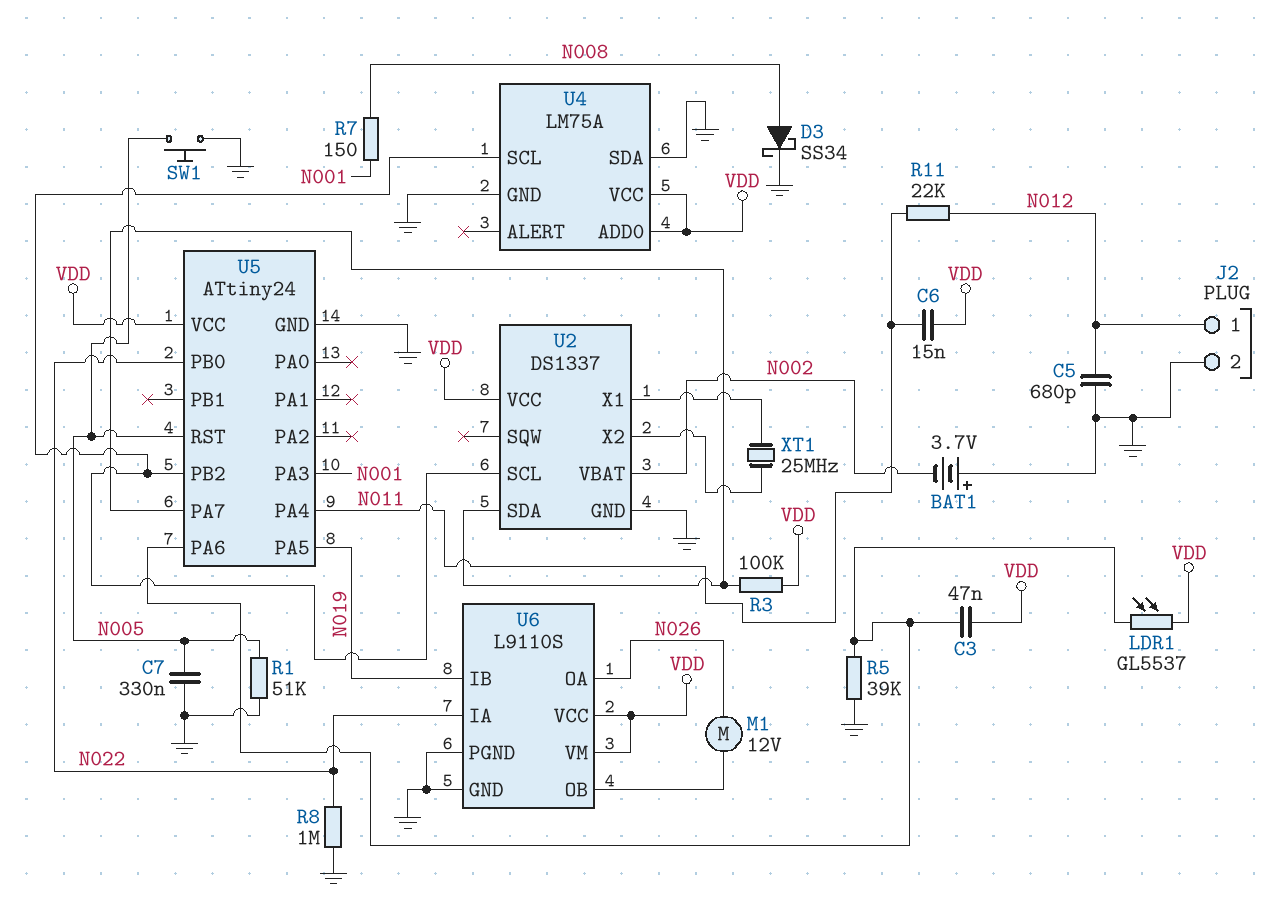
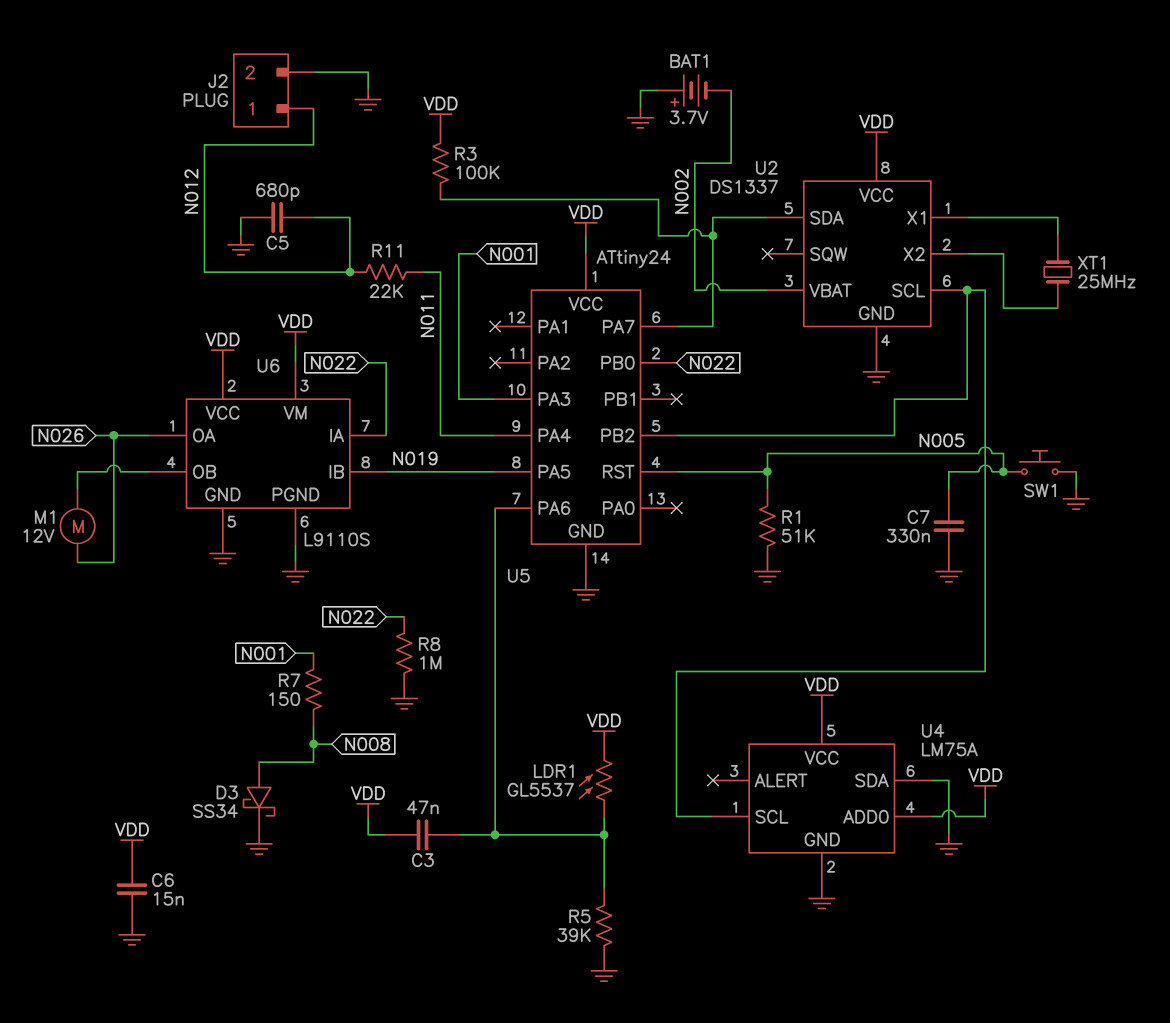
C6: 15nF (N011, VDD) -> 15nF (GND, VDD)

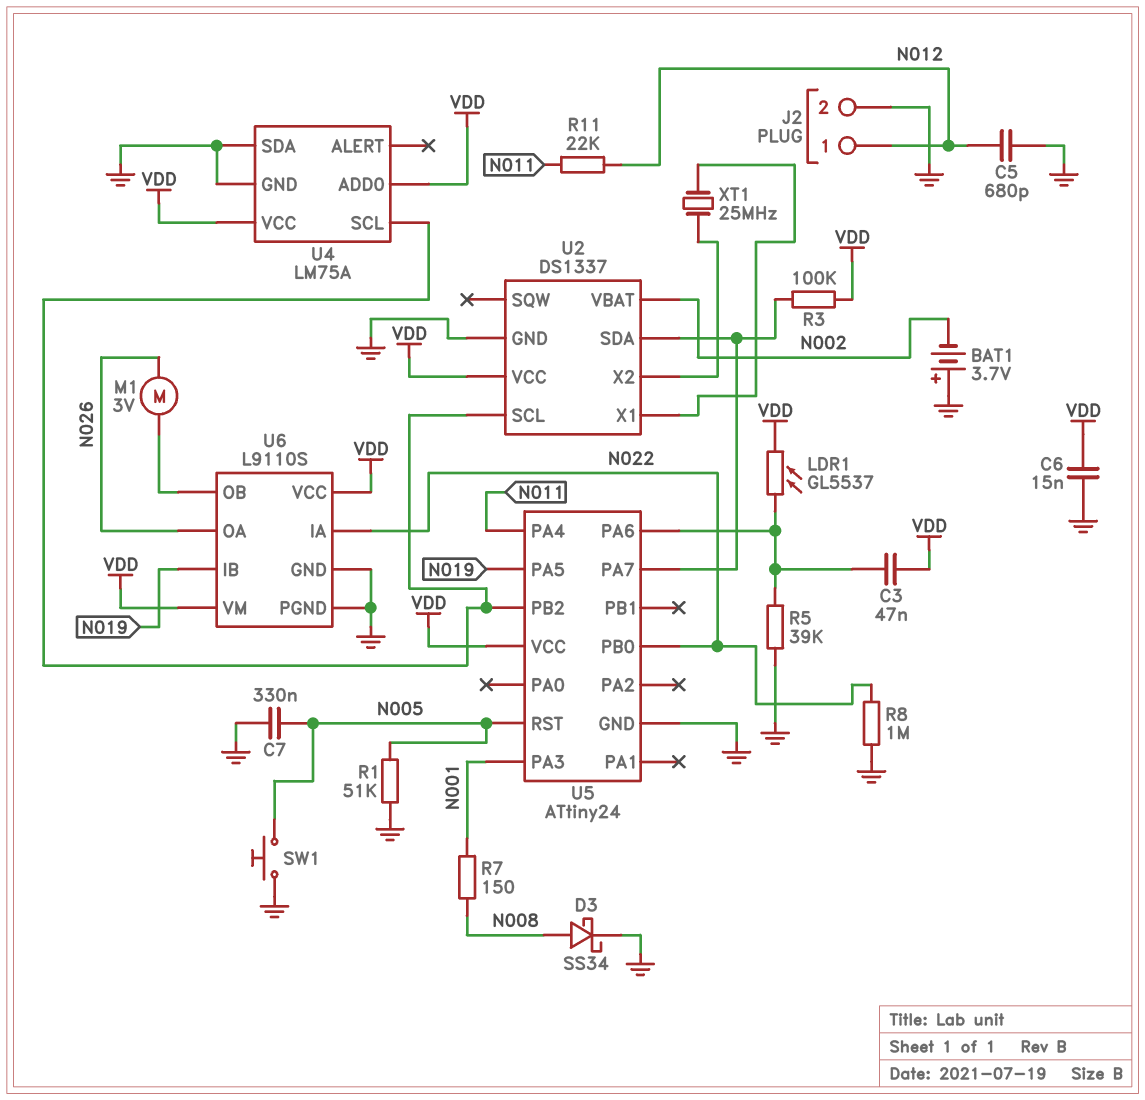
M1: motor 12V (N026, U6/OB) -> motor 3V (N026, U6/OB)

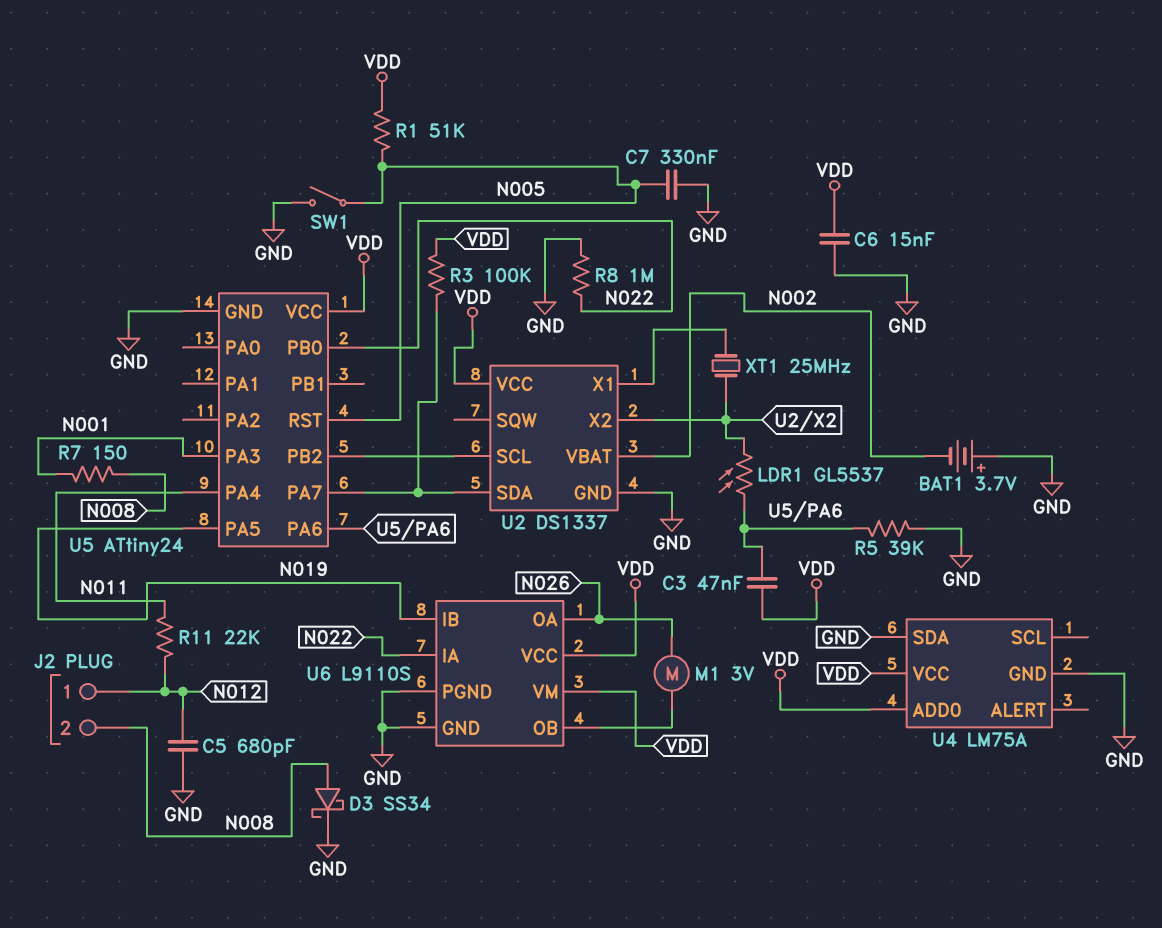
J2 pin 2: GND -> N008
LDR1: GL5537 (U5/PA6, VDD) -> GL5537 (U2/X2, U5/PA6)
R1: 51k (GND, N005) -> 51k (N005, VDD)
SW1: button (GND, N005) -> switch (GND, N005)
U4 pin SCL: U2/SCL -> none

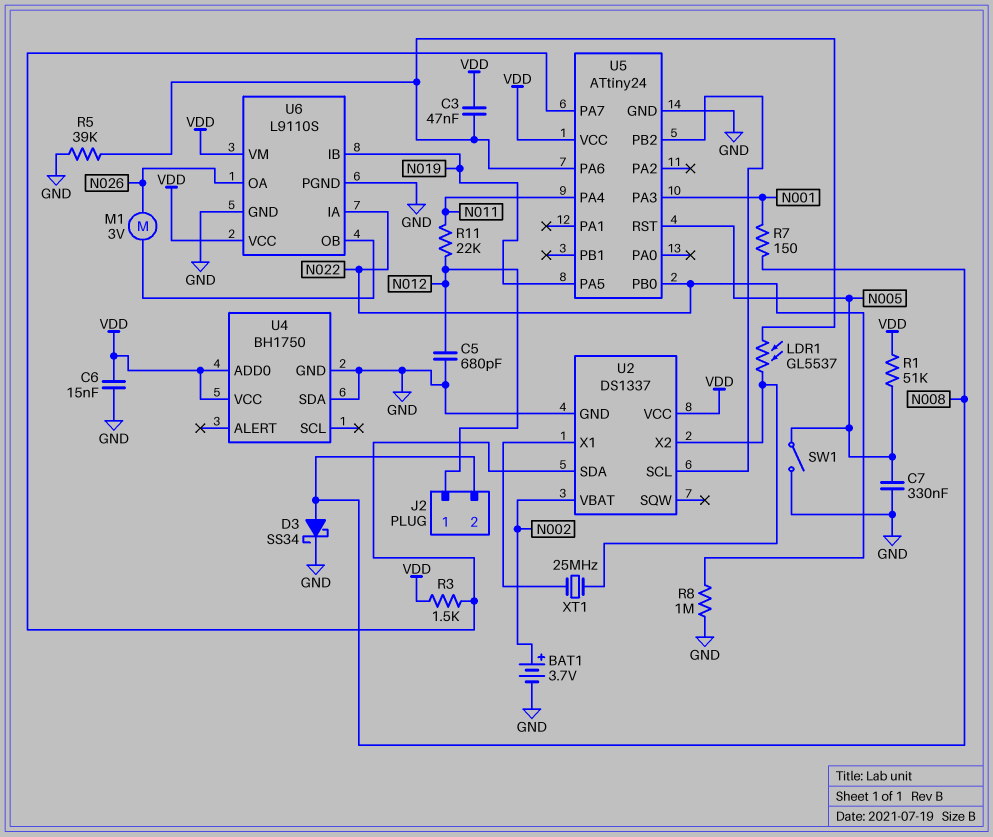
BAT1: 3.7V (plus GND, minus N002) -> 3.7V (plus N002, minus GND)
R3: 100k (U2/SDA, VDD) -> 1.5k (U2/SDA, VDD)
U4: LM75A -> BH1750

